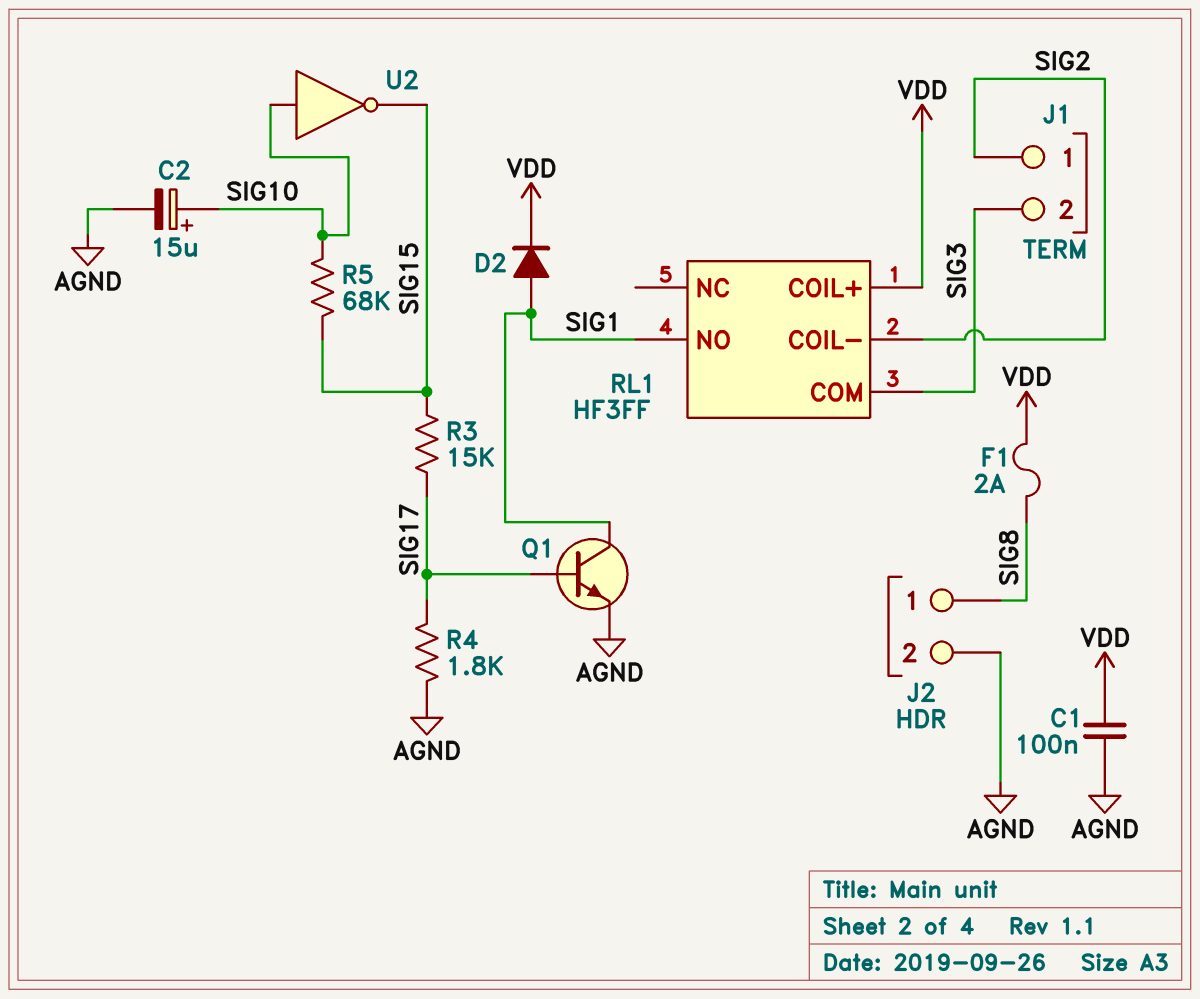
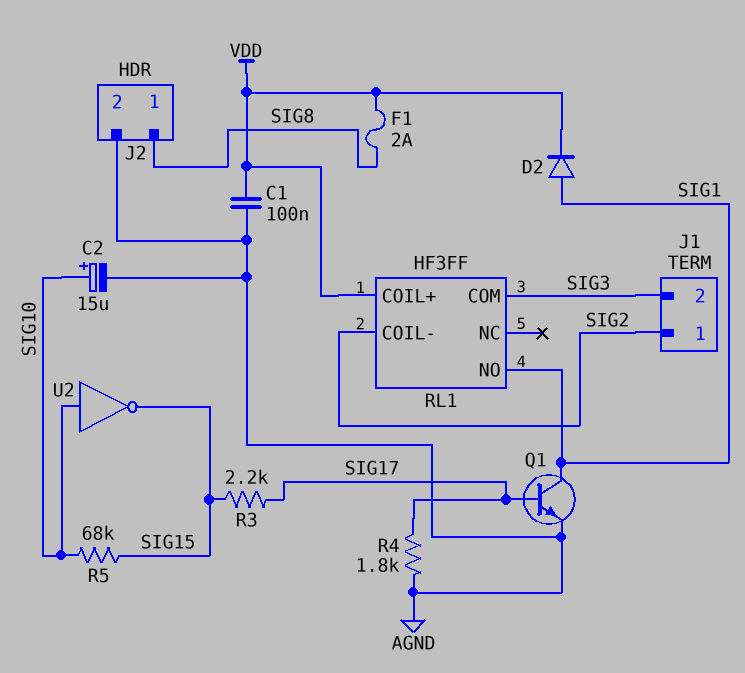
R3: 15k (SIG15, SIG17) -> 2.2k (SIG15, SIG17)

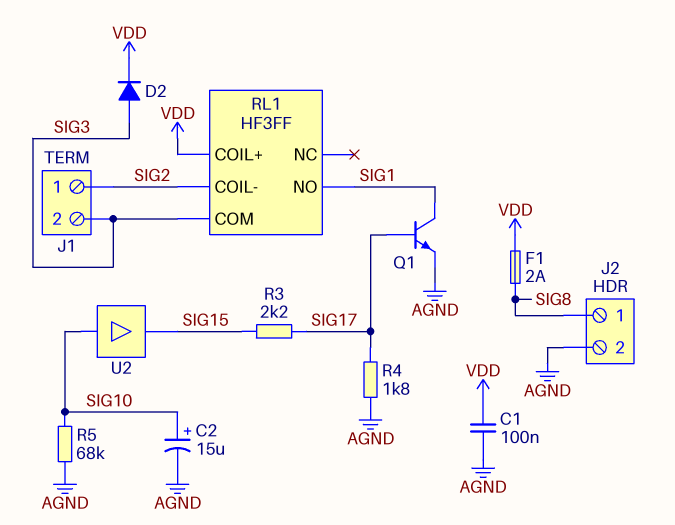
D2: diode (A SIG1, K VDD) -> diode (A SIG3, K VDD)
R5: 68k (SIG10, SIG15) -> 68k (AGND, SIG10)
U2: NOT (in SIG10, out SIG15) -> buffer (in SIG10, out SIG15)

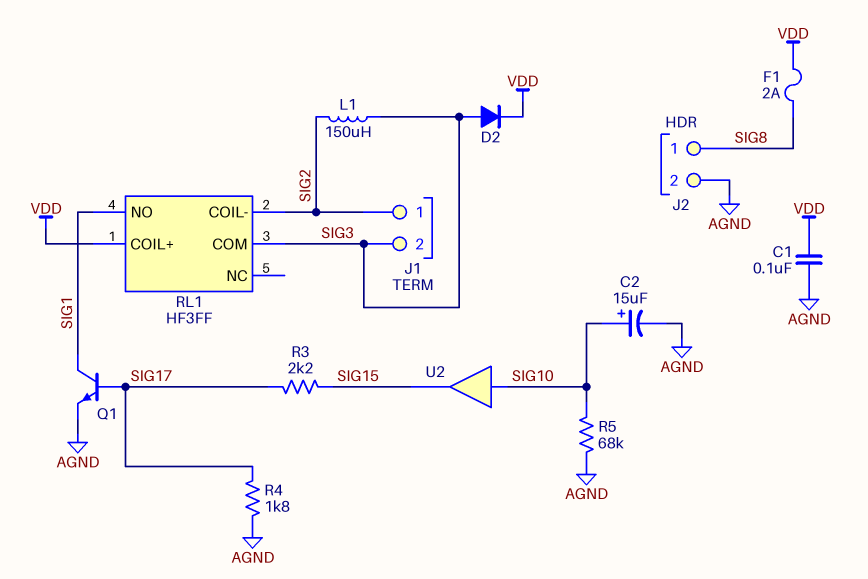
L1: none -> 150uH (SIG2, SIG3)

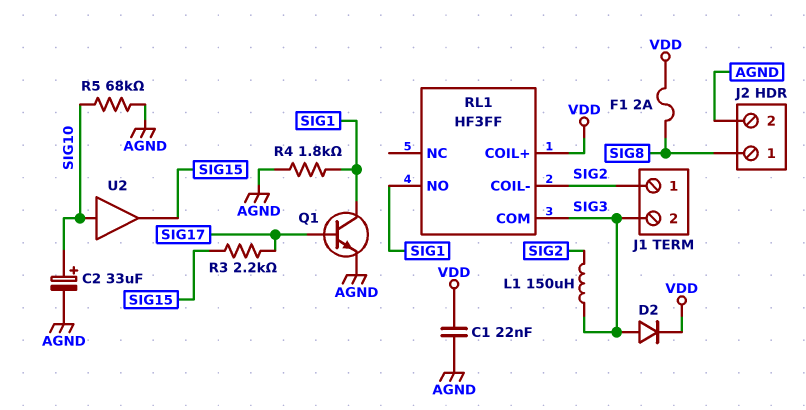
C1: 100nF (AGND, VDD) -> 22nF (AGND, VDD)
C2: 15uF (plus SIG10, minus AGND) -> 33uF (plus SIG10, minus AGND)
R4: 1.8k (AGND, SIG17) -> 1.8k (AGND, SIG1)

